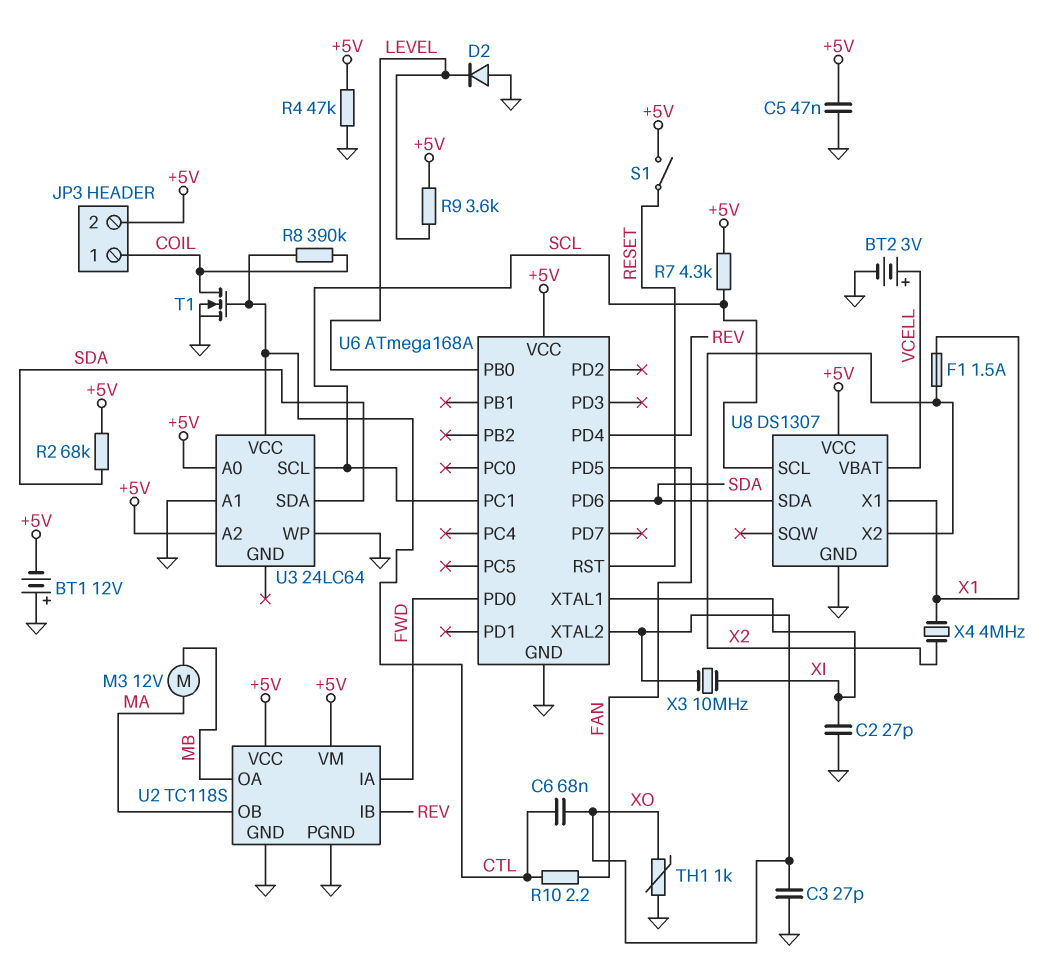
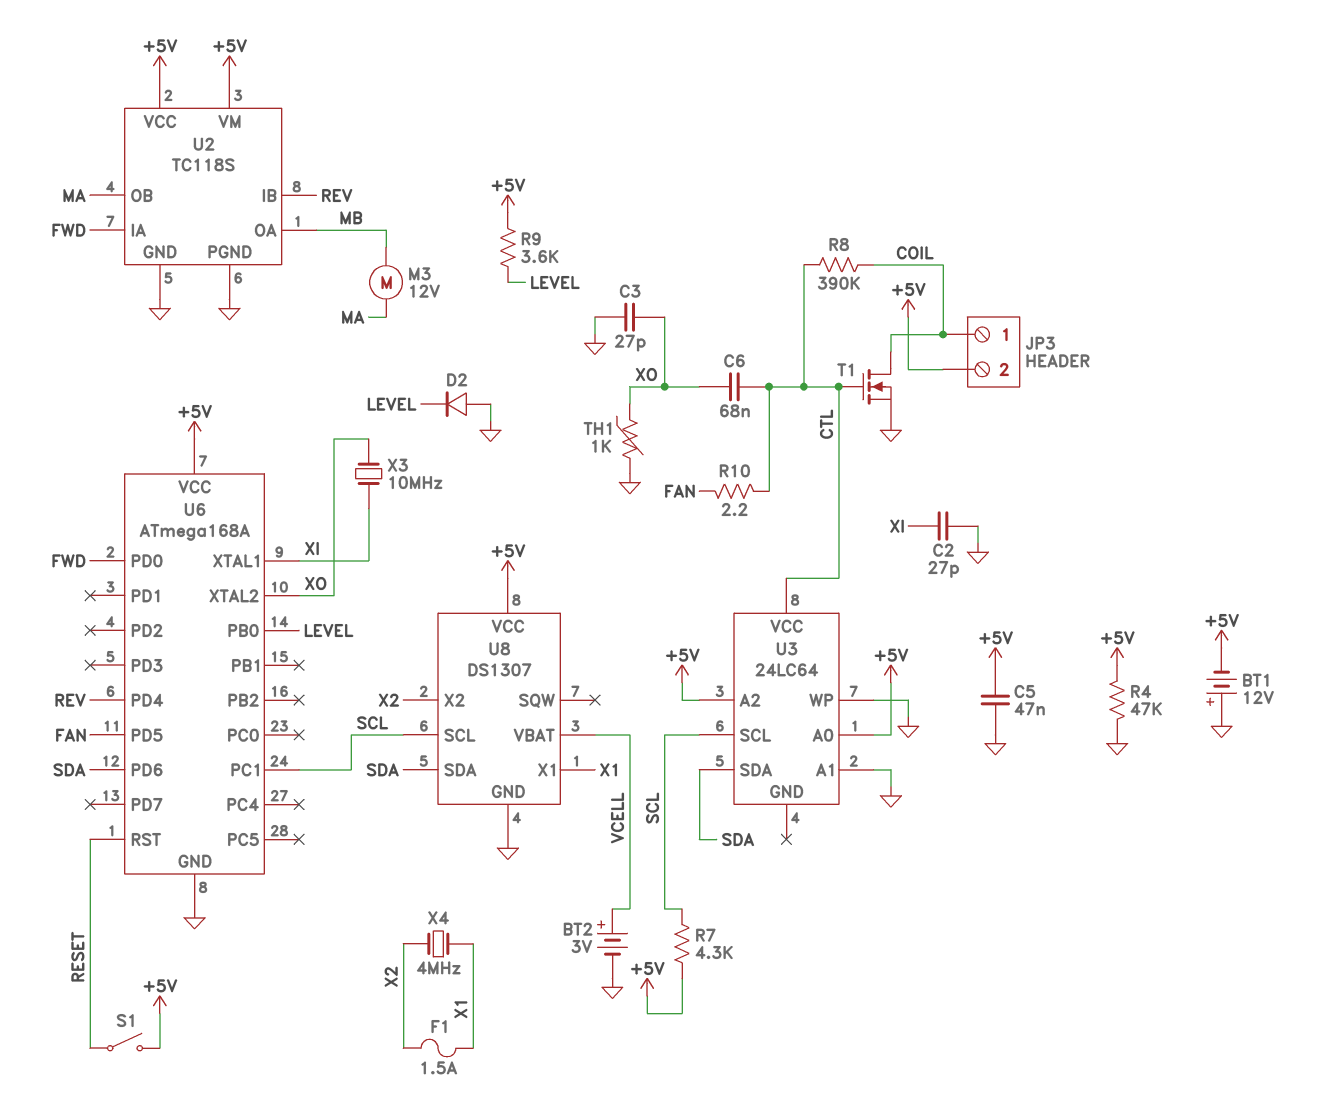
R2: 68k (+5V, SDA) -> none

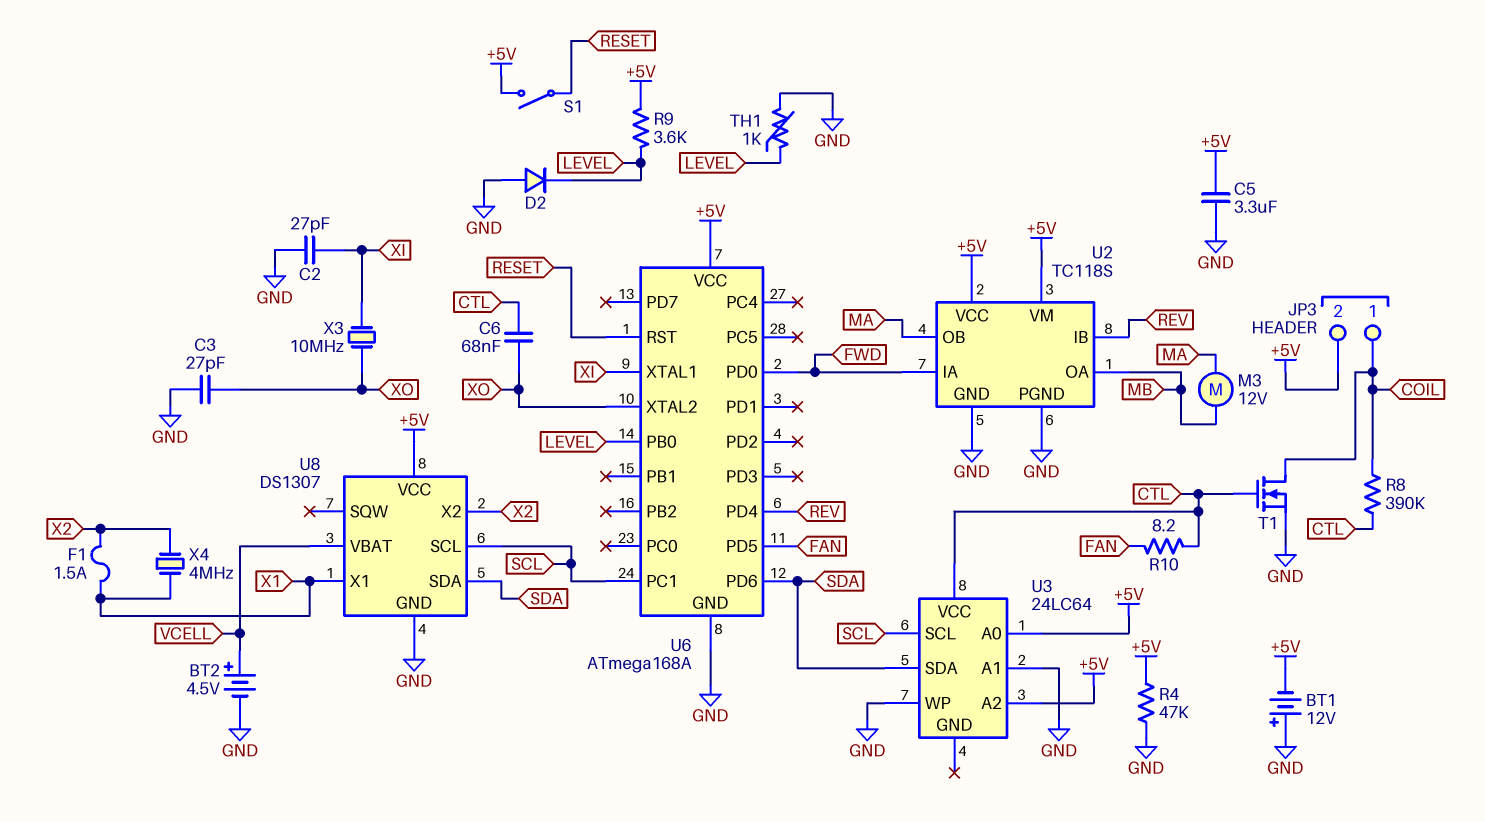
BT2: 3V (plus VCELL, minus GND) -> 4.5V (plus VCELL, minus GND)
C5: 47nF (+5V, GND) -> 3.3uF (+5V, GND)
R7: 4.3k (+5V, SCL) -> none
R10: 2.2 (CTL, FAN) -> 8.2 (CTL, FAN)
TH1: 1k (GND, XO) -> 1k (GND, LEVEL)

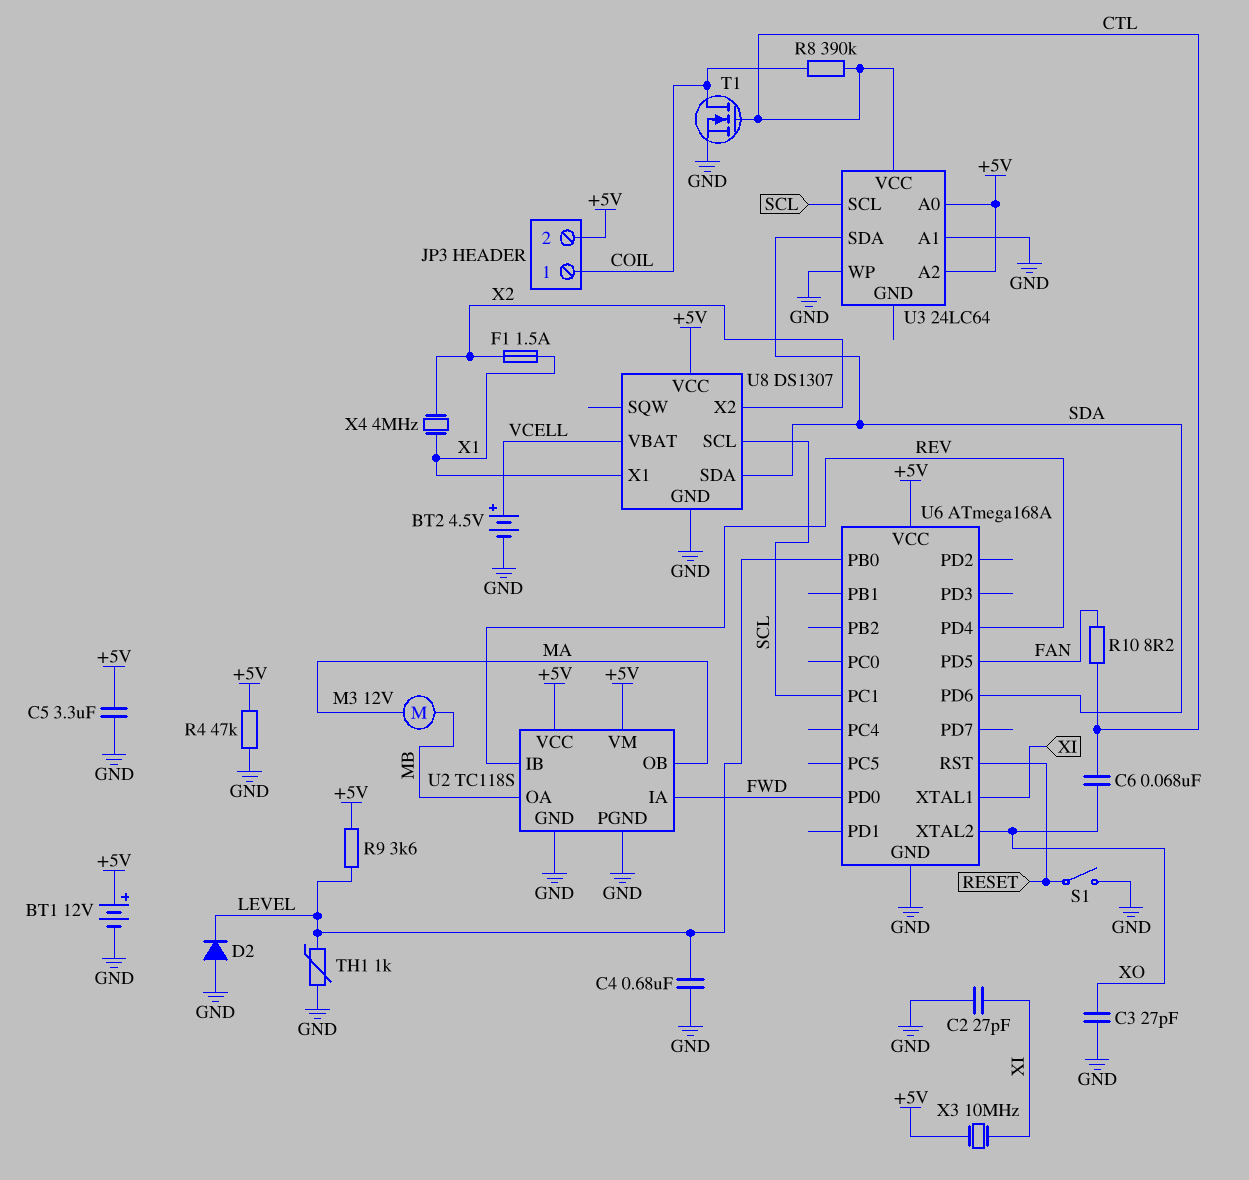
BT1: 12V (plus GND, minus +5V) -> 12V (plus +5V, minus GND)
C4: none -> 680nF (GND, LEVEL)
S1: switch (+5V, RESET) -> switch (GND, RESET)
X3: 10MHz (XI, XO) -> 10MHz (+5V, XI)

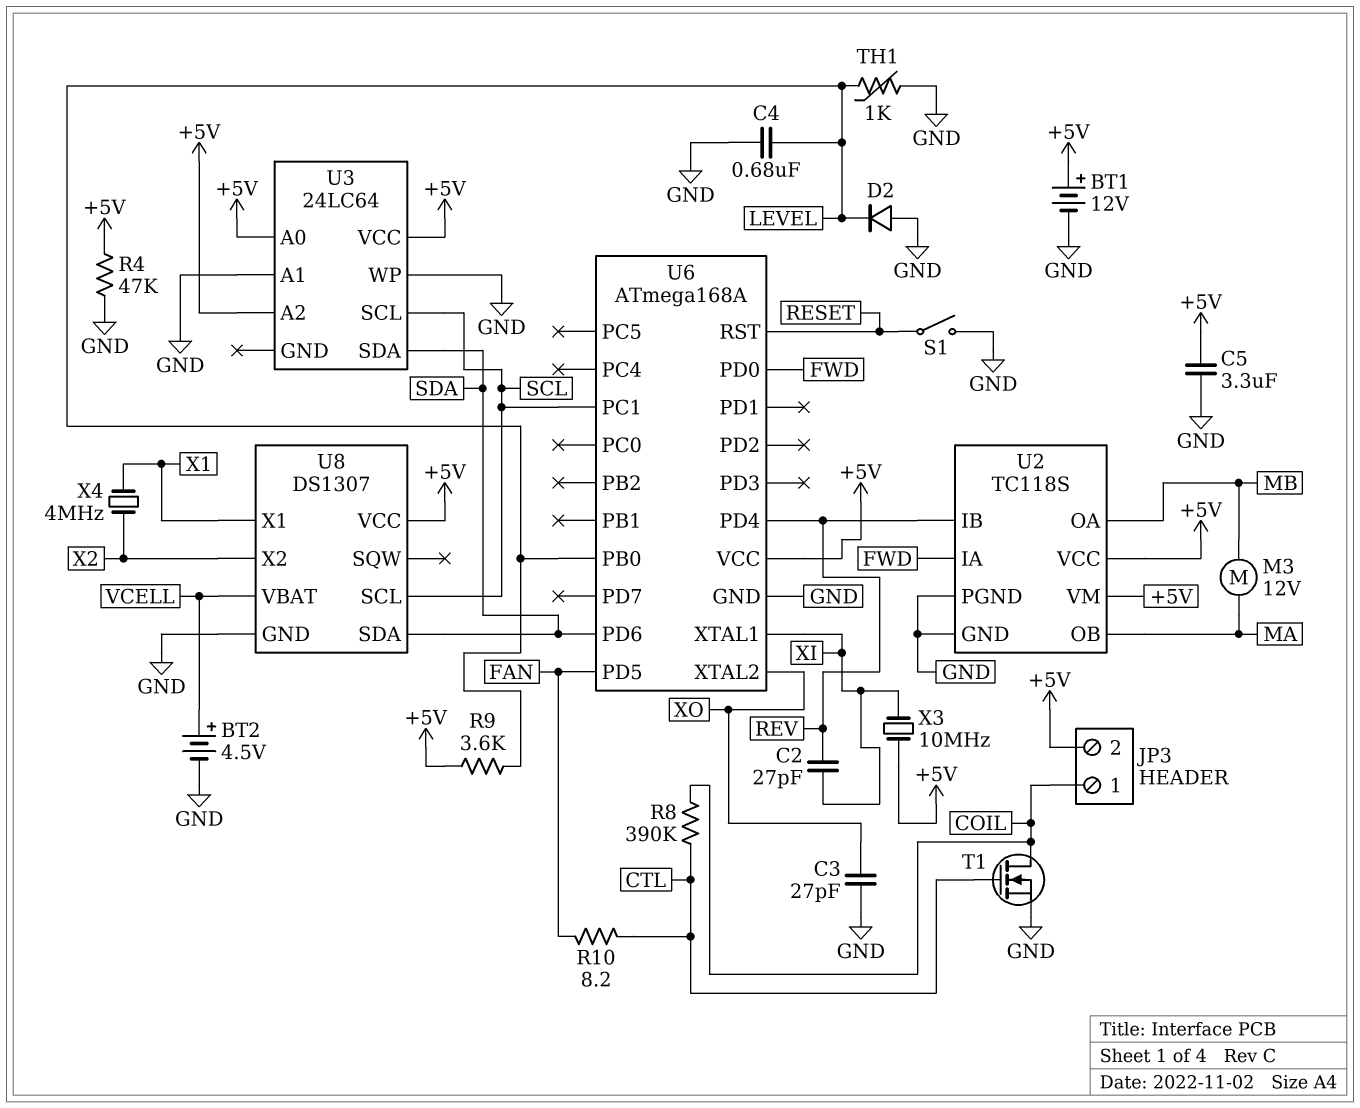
C2: 27pF (GND, XI) -> 27pF (REV, XI)
C6: 68nF (CTL, XO) -> none
F1: 1.5A (X1, X2) -> none
U3 pin VCC: CTL -> +5V

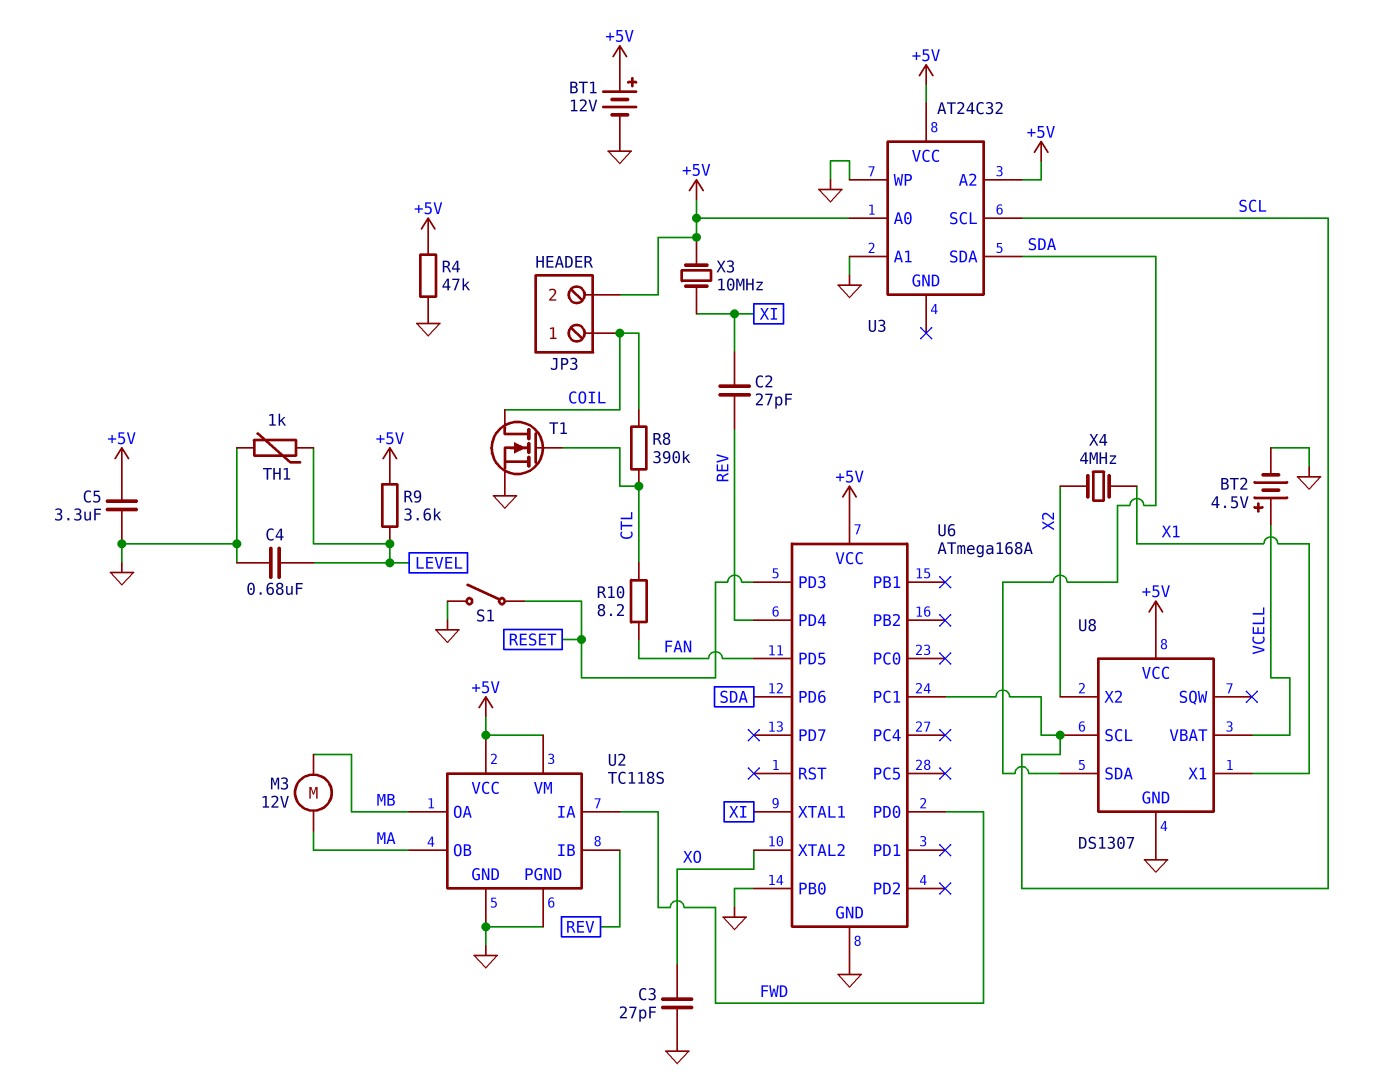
D2: diode (A GND, K LEVEL) -> none
U3: 24LC64 -> AT24C32
U6 pin PB0: LEVEL -> GND
U6 pin PD3: none -> RESET
U6 pin RST: RESET -> none

